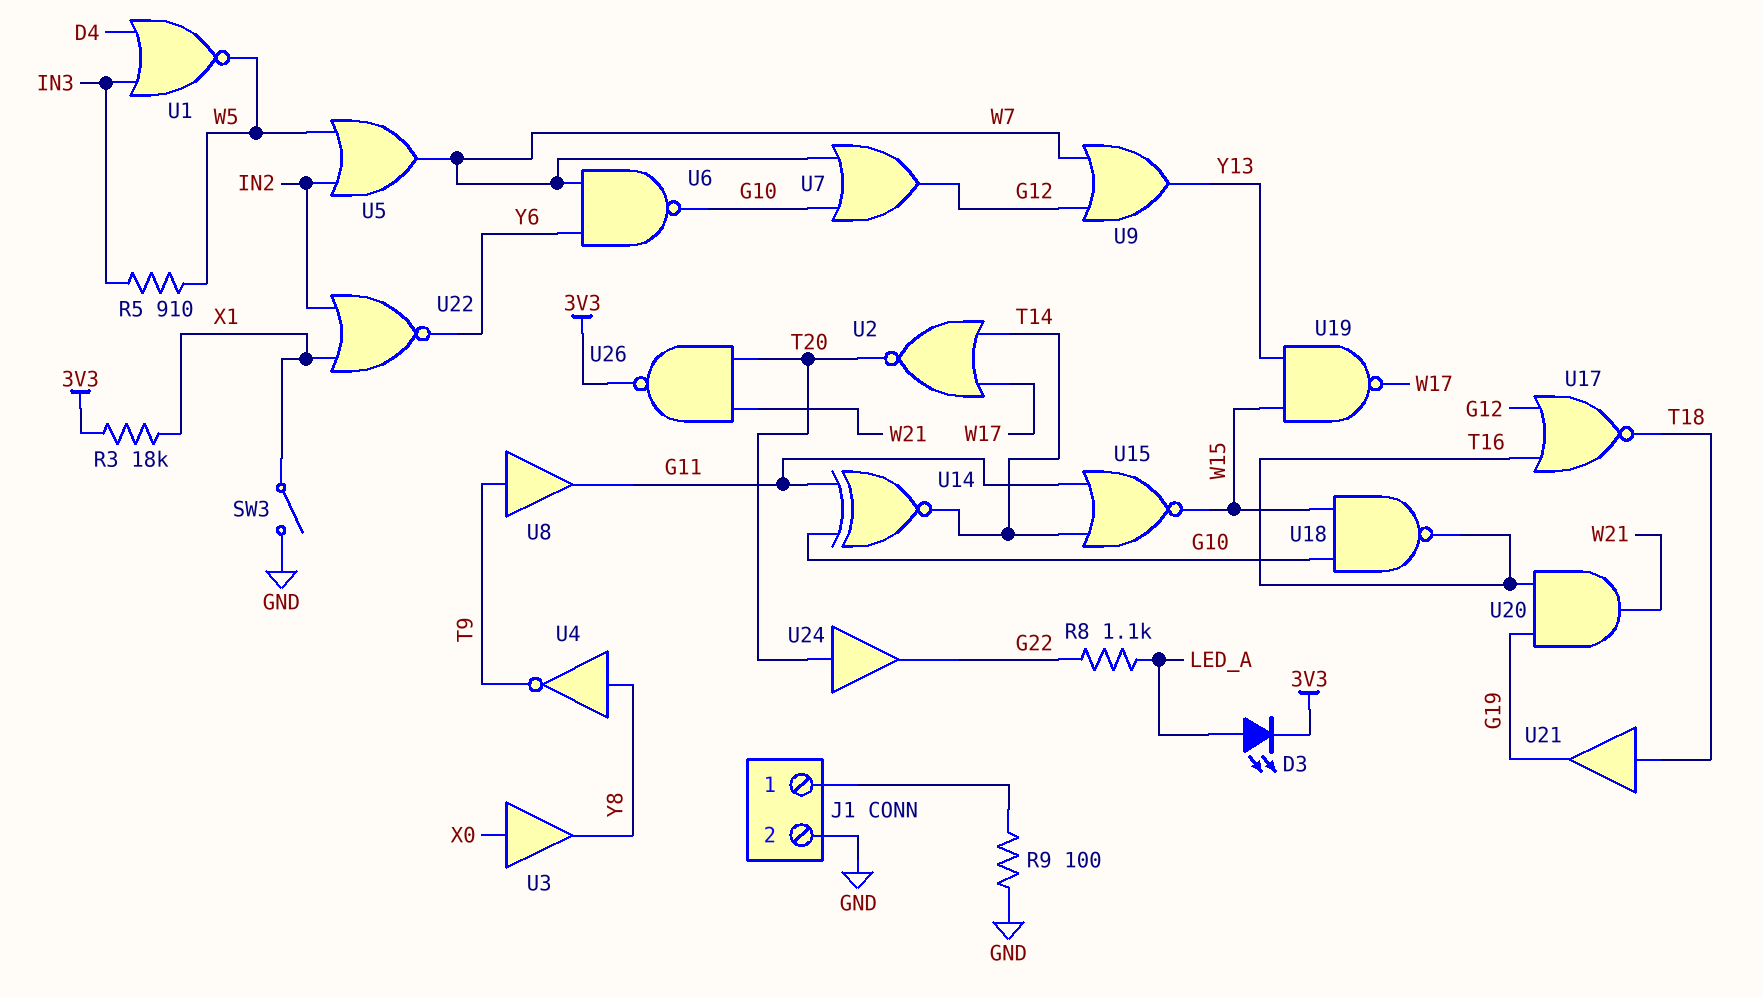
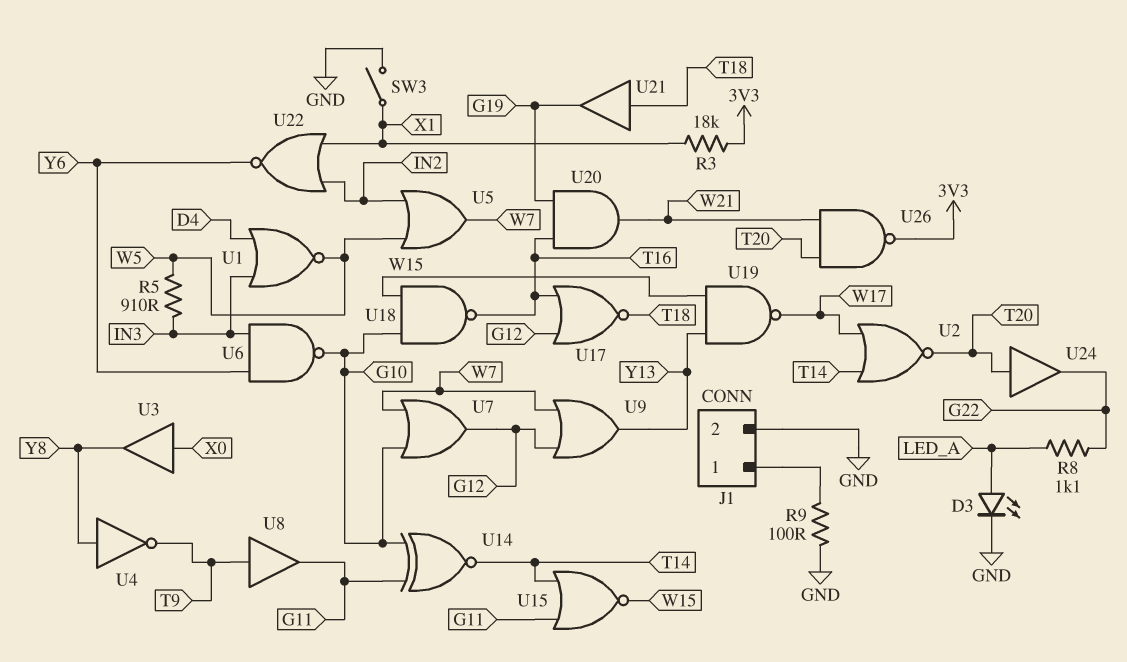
D3: LED (A LED_A, K 3V3) -> LED (A LED_A, K GND)
U6: NAND (in W7, in Y6, out G10) -> NAND (in IN3, in Y6, out G10)

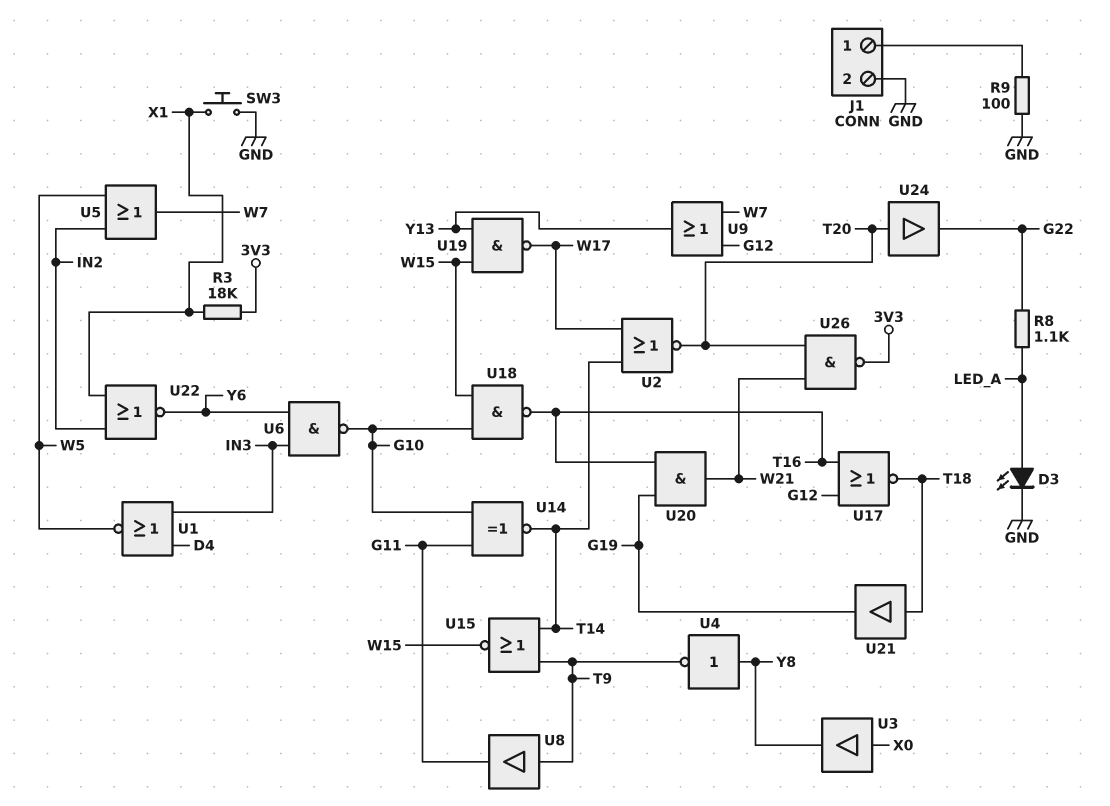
R5: 910 (IN3, W5) -> none
SW3: switch (GND, X1) -> button (GND, X1)
U7: OR (in G10, in W7, out G12) -> none
U15: NOR (in G11, in T14, out W15) -> NOR (in T9, in T14, out W15)

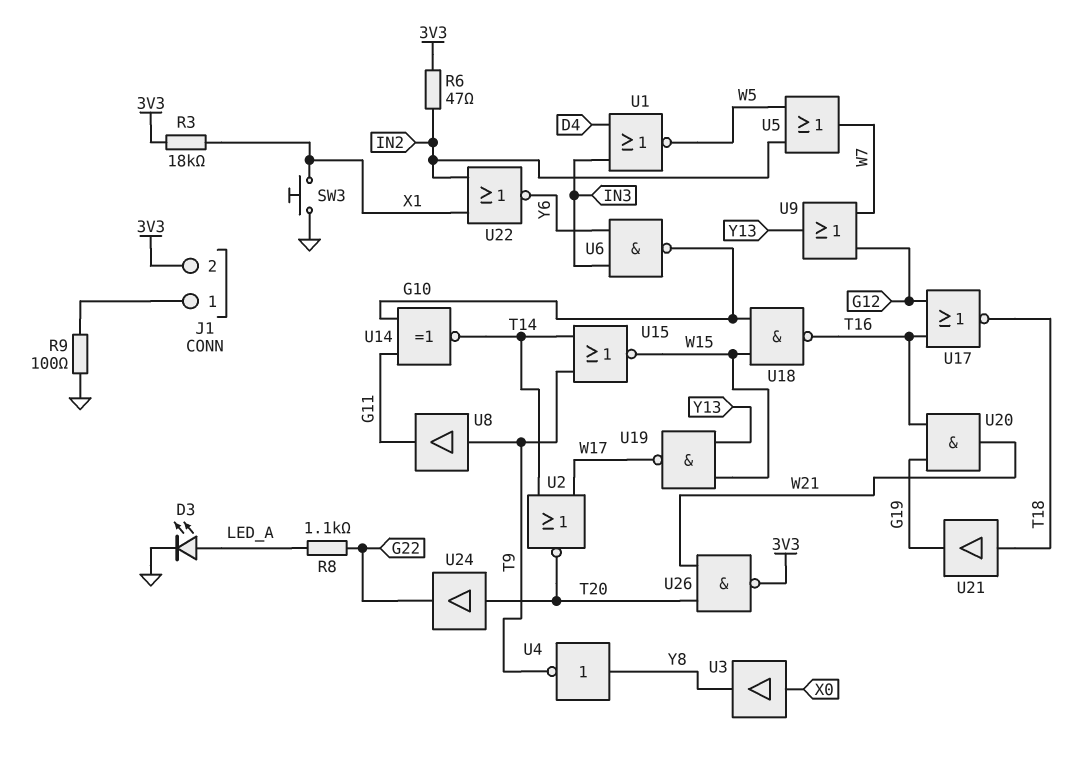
J1 pin 2: GND -> 3V3
R6: none -> 47 (3V3, IN2)

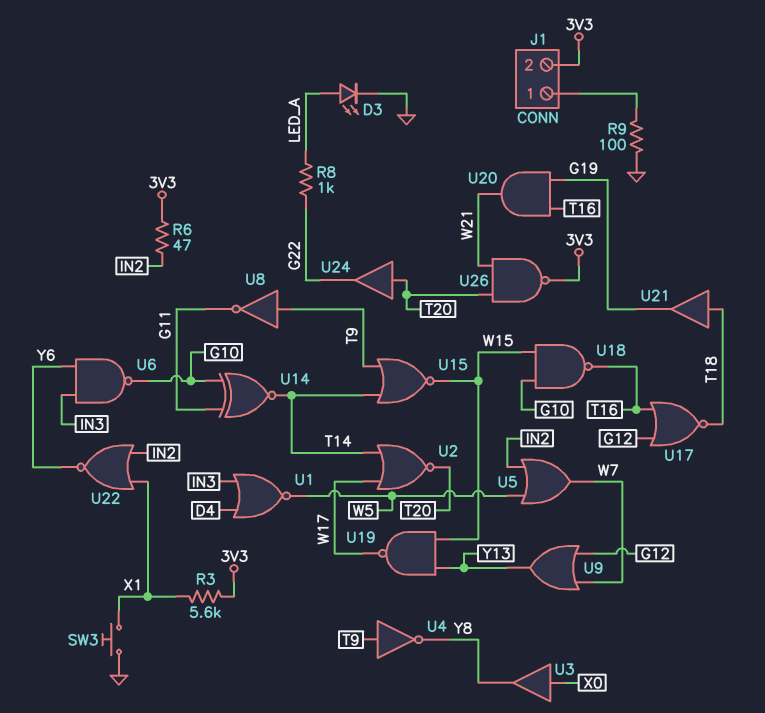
R3: 18k (3V3, X1) -> 5.6k (3V3, X1)
R8: 1.1k (G22, LED_A) -> 1k (G22, LED_A)
U4: NOT (in Y8, out T9) -> NOT (in T9, out Y8)
U8: buffer (in T9, out G11) -> NOT (in T9, out G11)

